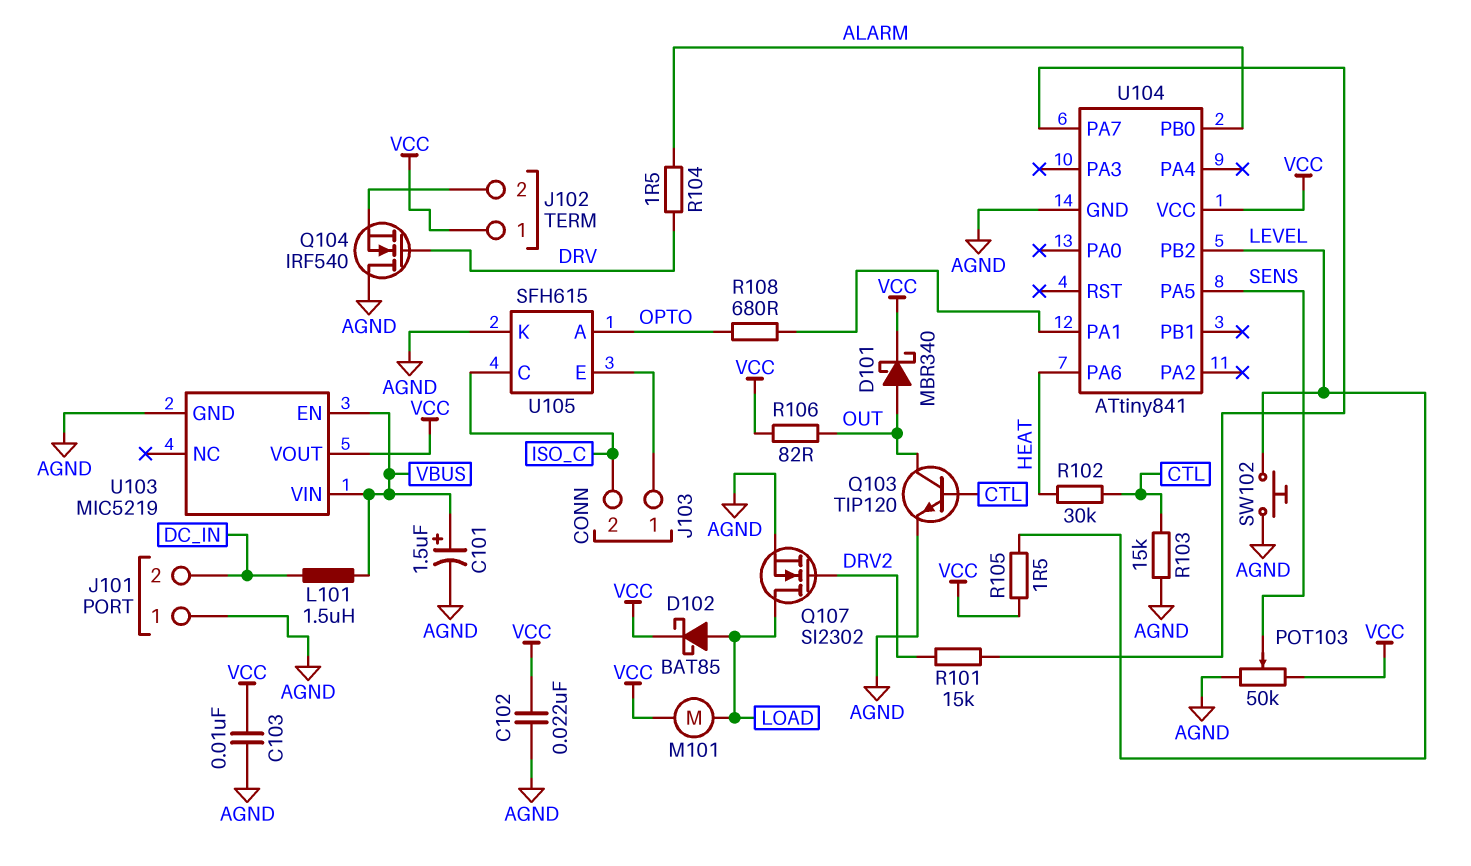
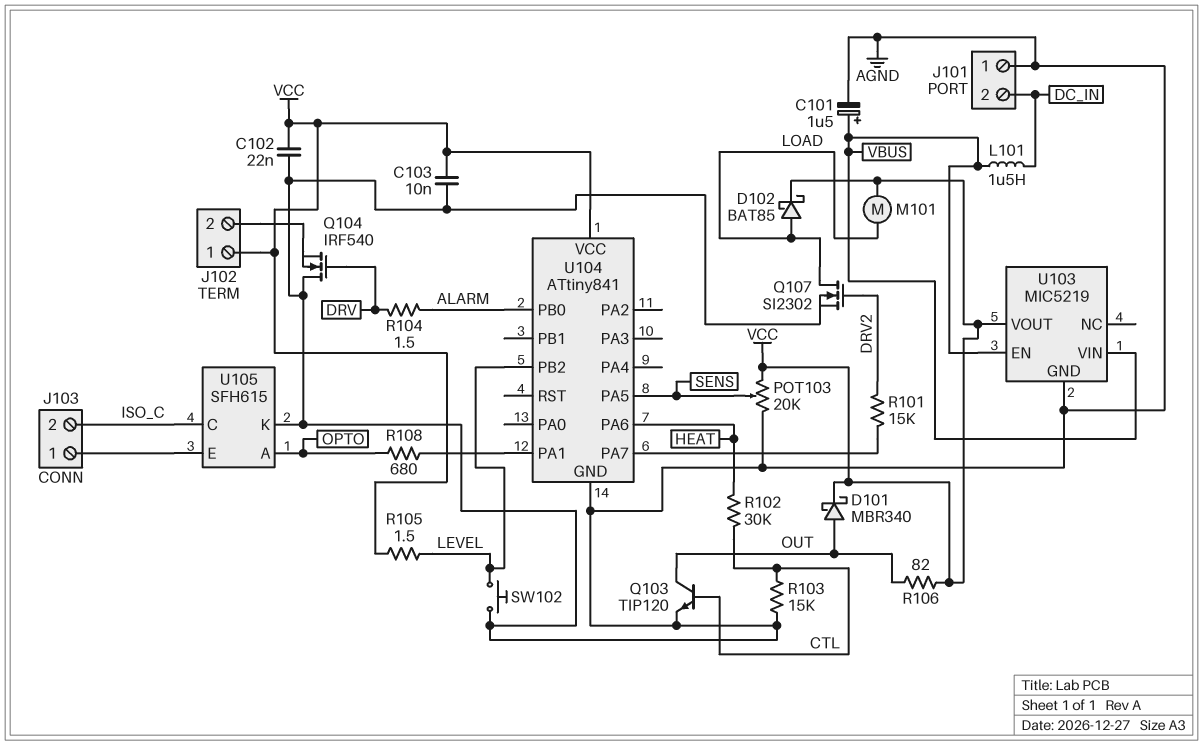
POT103: 50k (AGND, VCC, wiper SENS) -> 20k (AGND, VCC, wiper SENS)

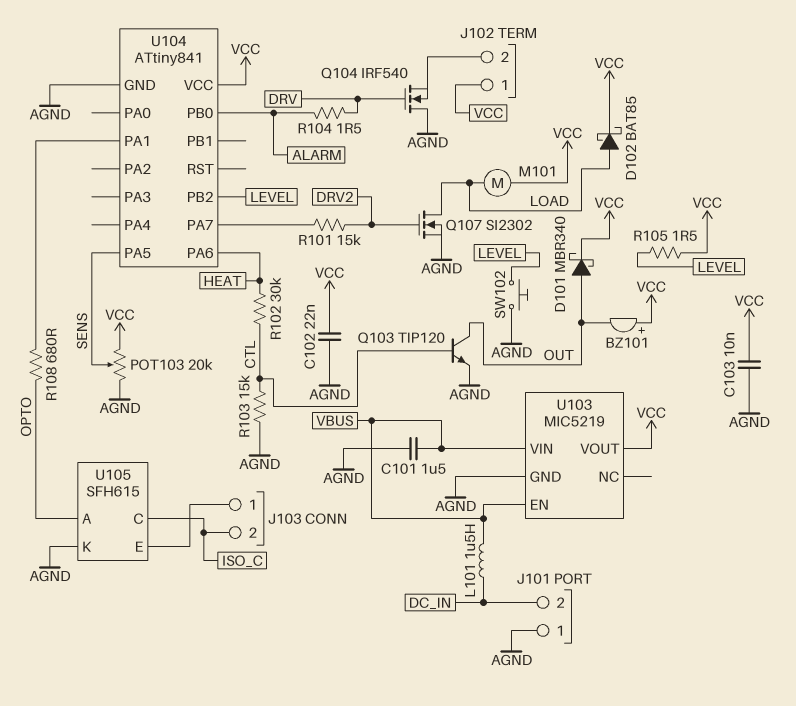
BZ101: none -> buzzer (plus VCC, minus OUT)
C101: 1.5uF (plus VBUS, minus AGND) -> 1.5uF (AGND, VBUS)
R106: 82 (OUT, VCC) -> none

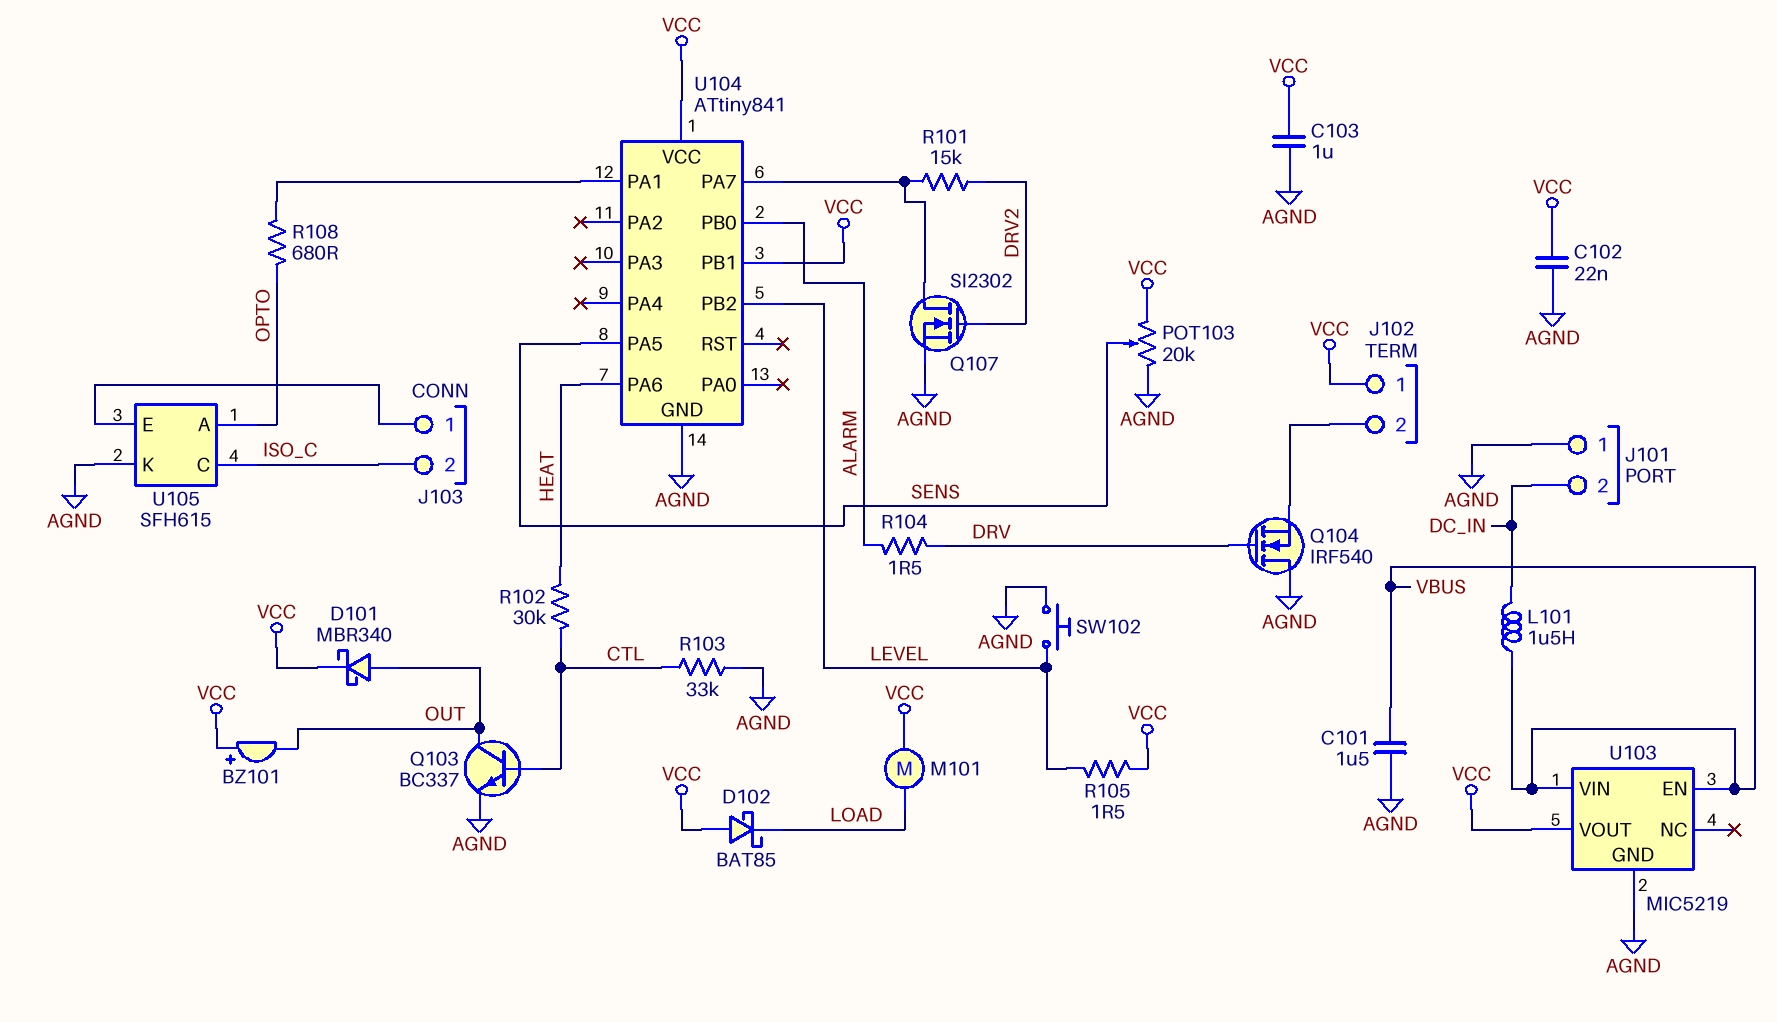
C103: 10nF (AGND, VCC) -> 1uF (AGND, VCC)
D102: schottky BAT85 (A LOAD, K VCC) -> schottky BAT85 (A VCC, K LOAD)
Q103: NPN TIP120 (B CTL, C OUT, E AGND) -> NPN BC337 (B CTL, C OUT, E AGND)
Q107: NMOS SI2302 (G DRV2, D LOAD, S AGND) -> NMOS SI2302 (G DRV2, D U104/PA7, S AGND)
R103: 15k (AGND, CTL) -> 33k (AGND, CTL)
U104 pin PB1: none -> VCC

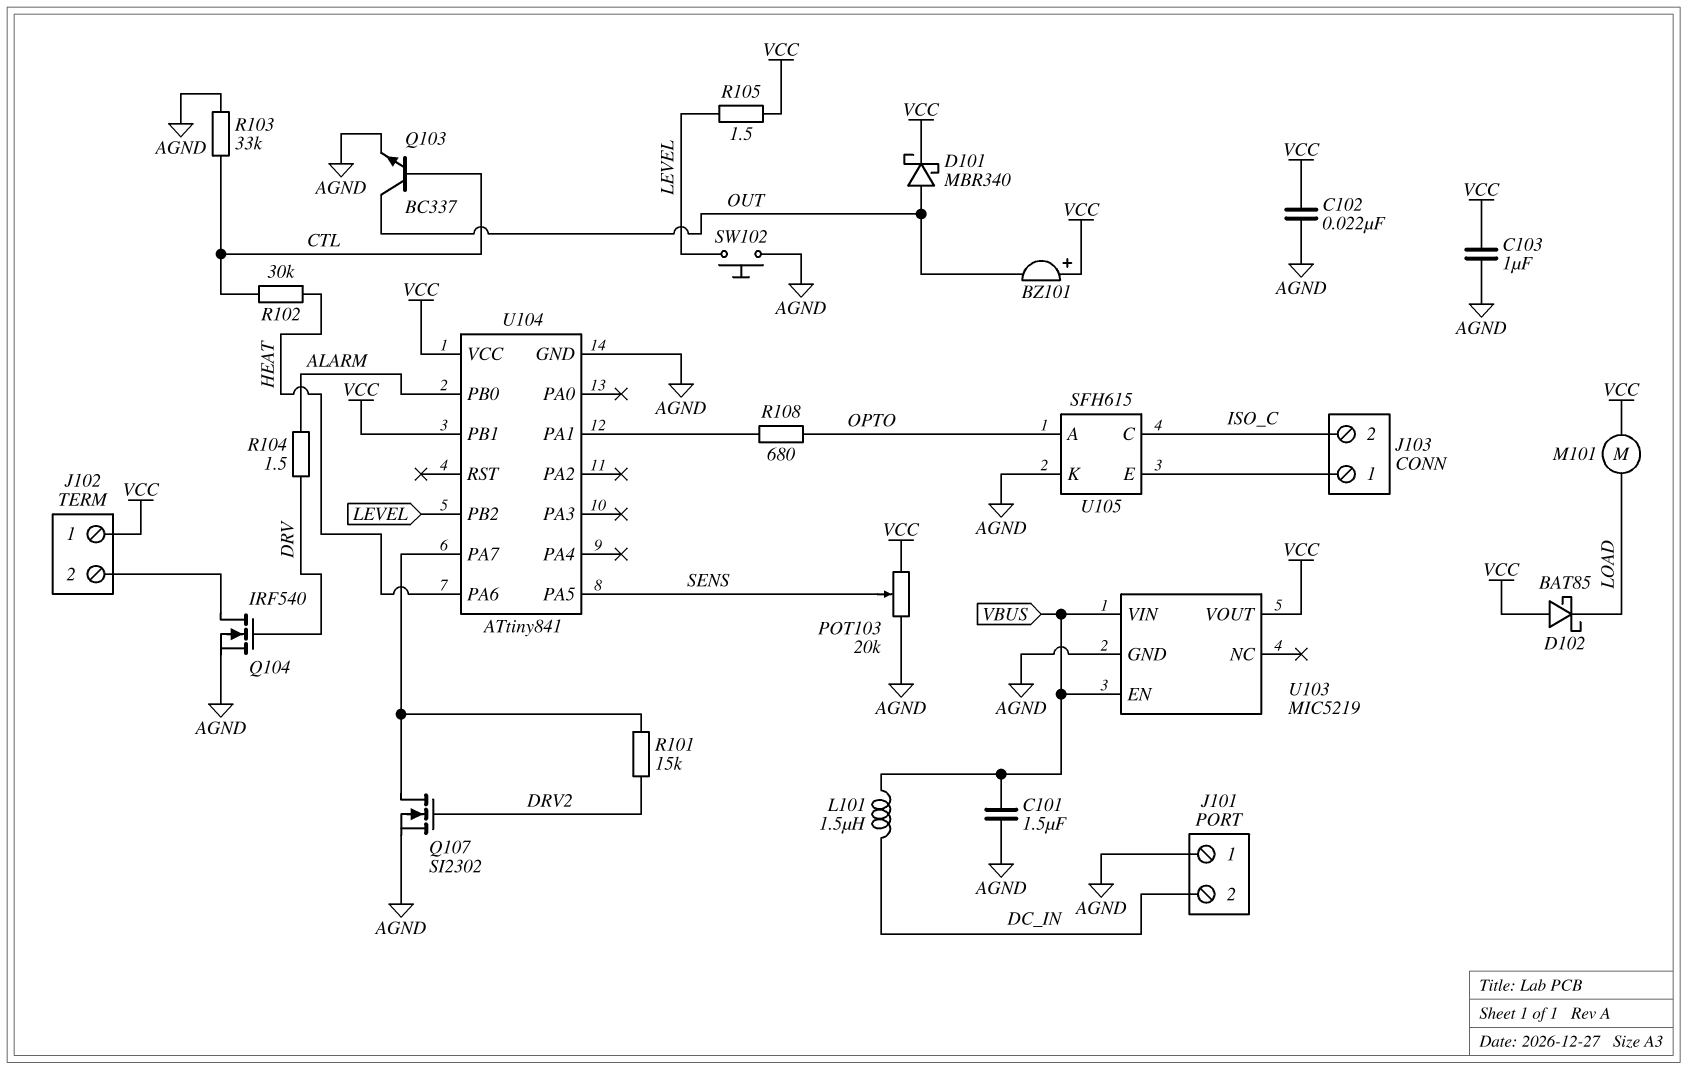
Q104: NMOS IRF540 (G DRV, D AGND, S J102/2) -> NMOS IRF540 (G DRV, D J102/2, S AGND)

